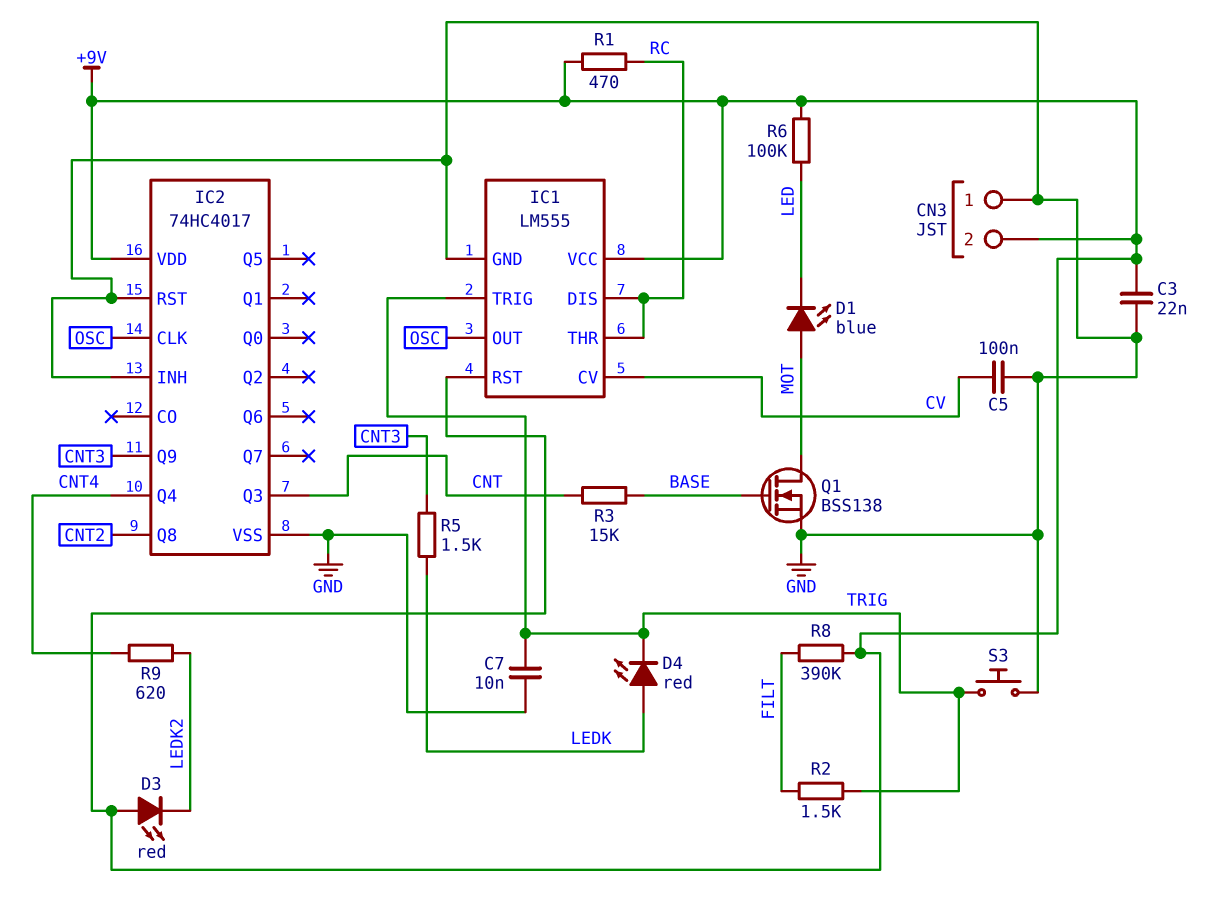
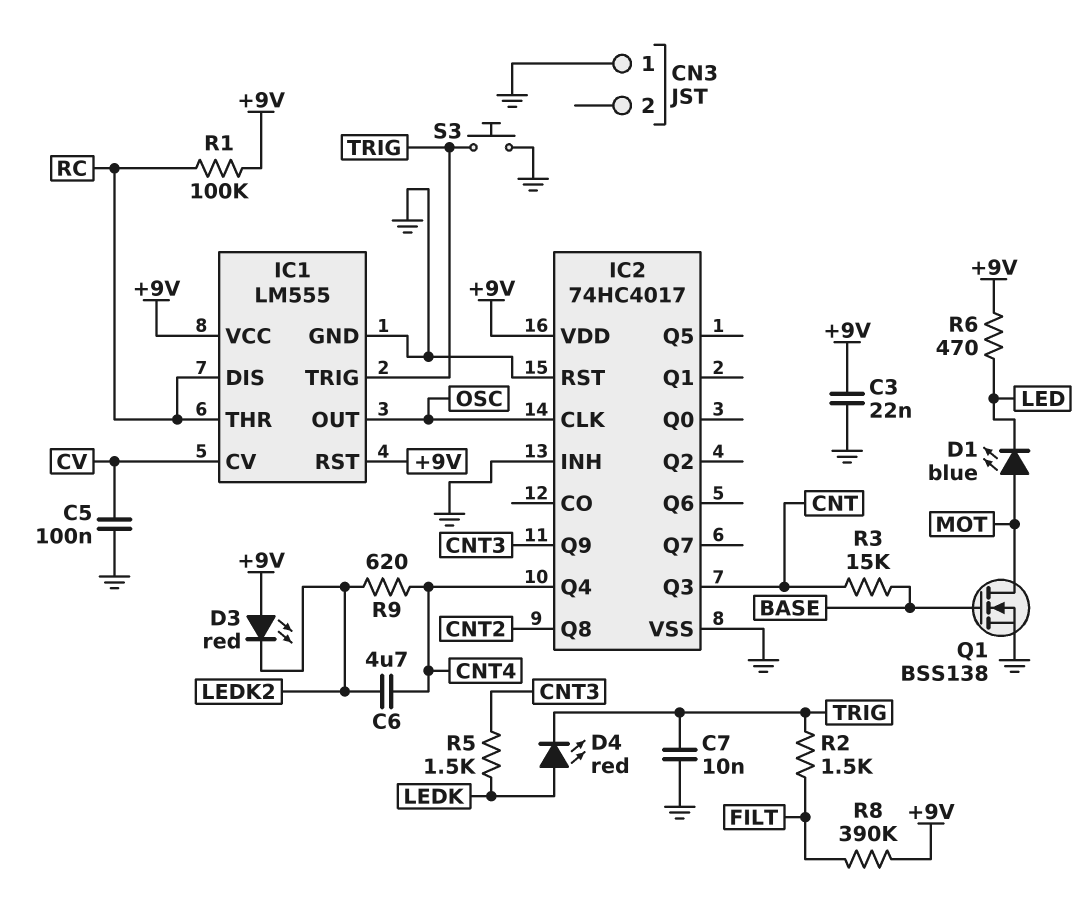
C6: none -> 4.7uF (CNT4, LEDK2)
CN3 pin 2: +9V -> none
R1: 470 (+9V, RC) -> 100k (+9V, RC)
R6: 100k (+9V, LED) -> 470 (+9V, LED)

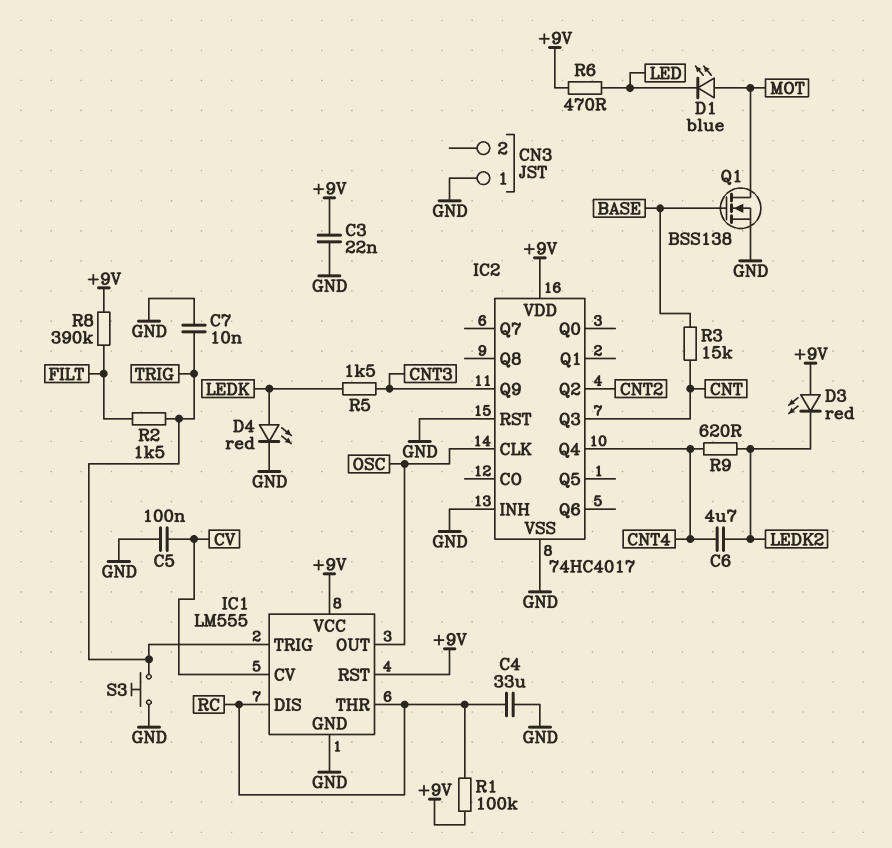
C4: none -> 33uF (GND, RC)
D4: LED red (A LEDK, K TRIG) -> LED red (A LEDK, K GND)
IC2 pin Q2: none -> CNT2
IC2 pin Q8: CNT2 -> none

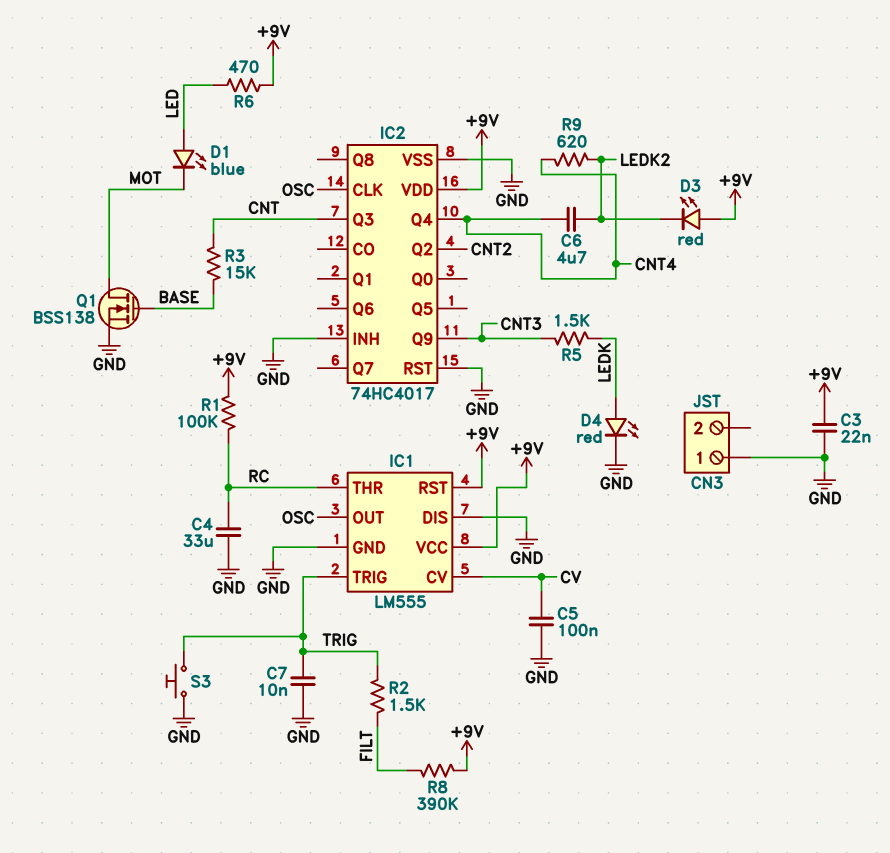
D1: LED blue (A MOT, K LED) -> LED blue (A LED, K MOT)
IC1 pin DIS: RC -> GND

